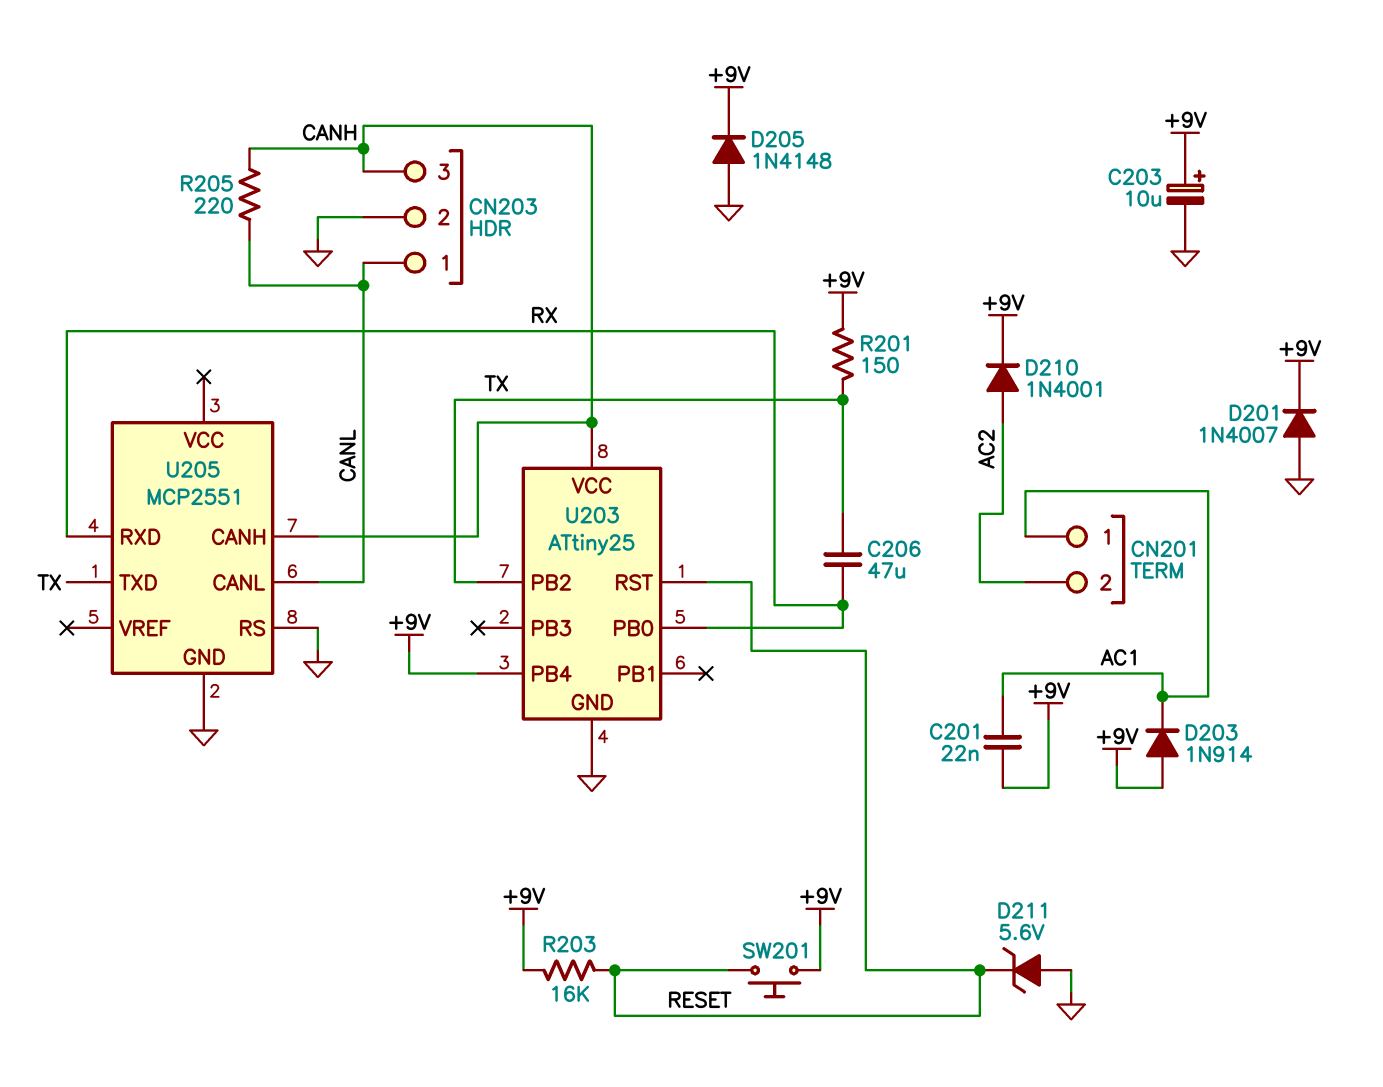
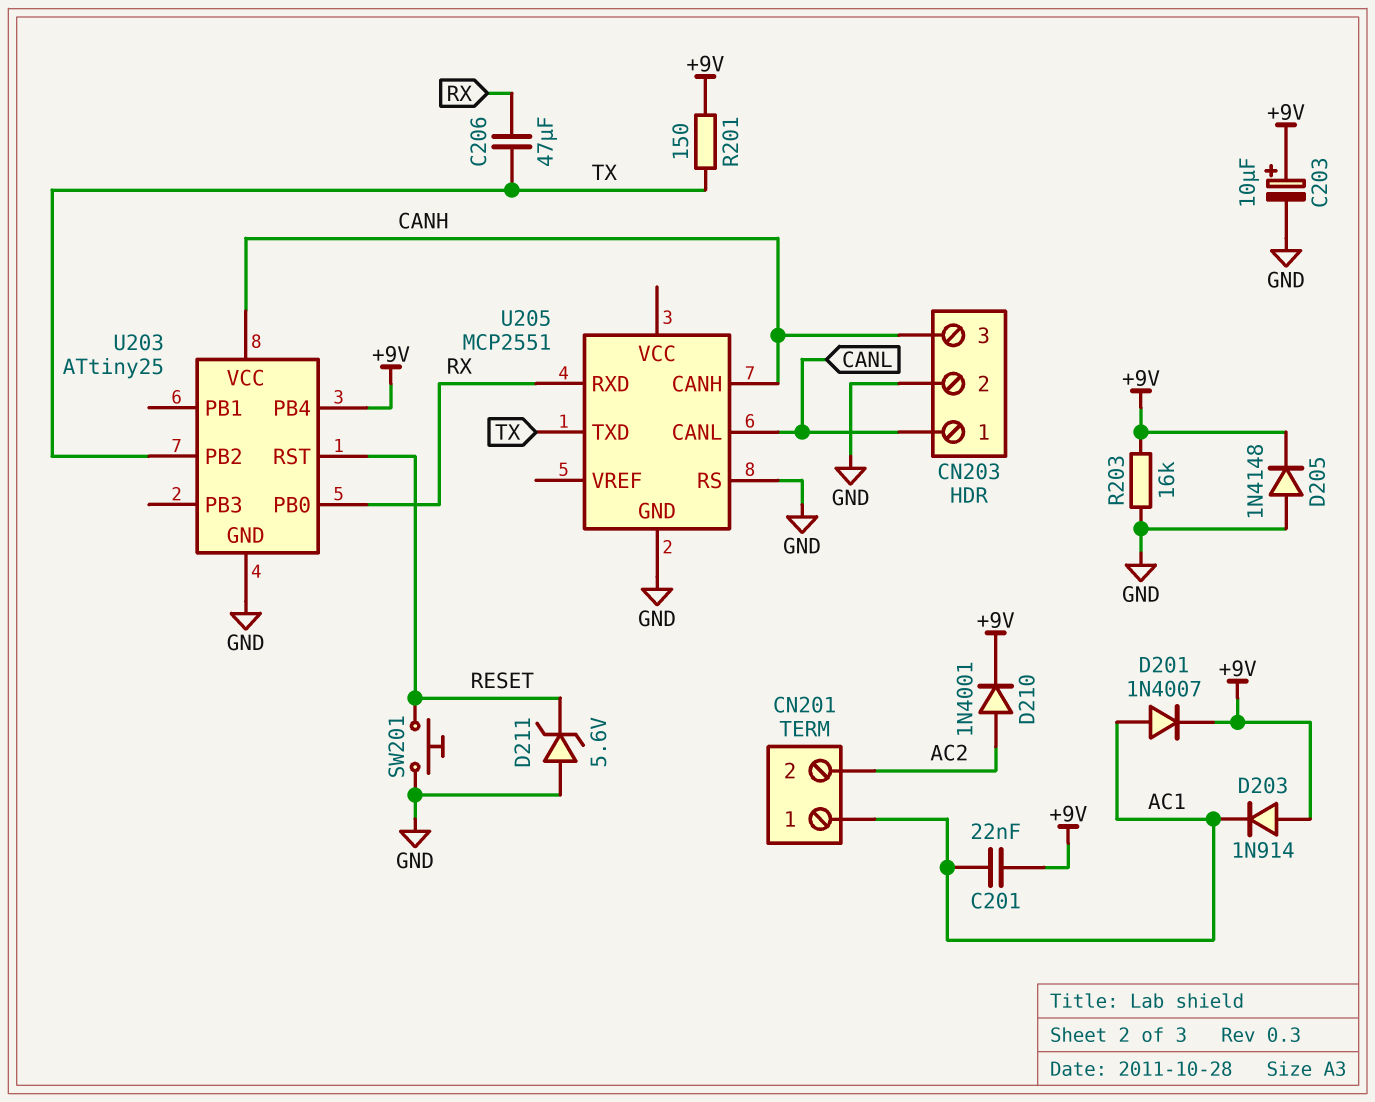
D201: diode 1N4007 (A GND, K +9V) -> diode 1N4007 (A AC1, K +9V)
R203: 16k (+9V, RESET) -> 16k (+9V, GND)
R205: 220 (CANH, CANL) -> none
SW201: button (+9V, RESET) -> button (GND, RESET)

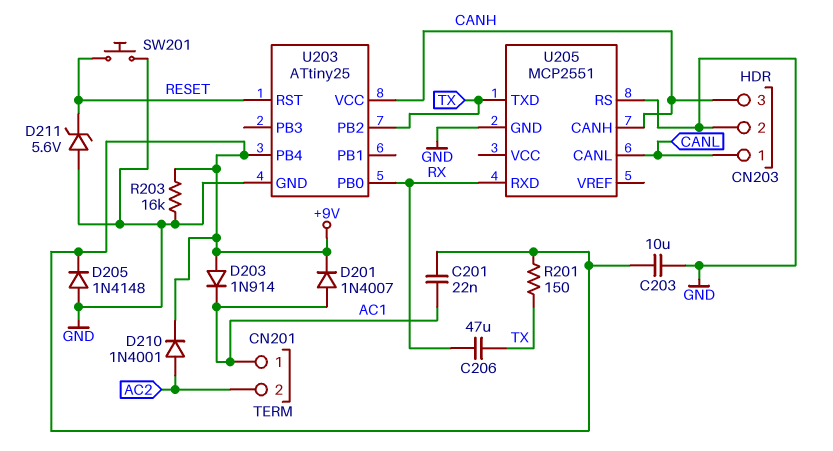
C203: 10uF (plus +9V, minus GND) -> 10uF (+9V, GND)

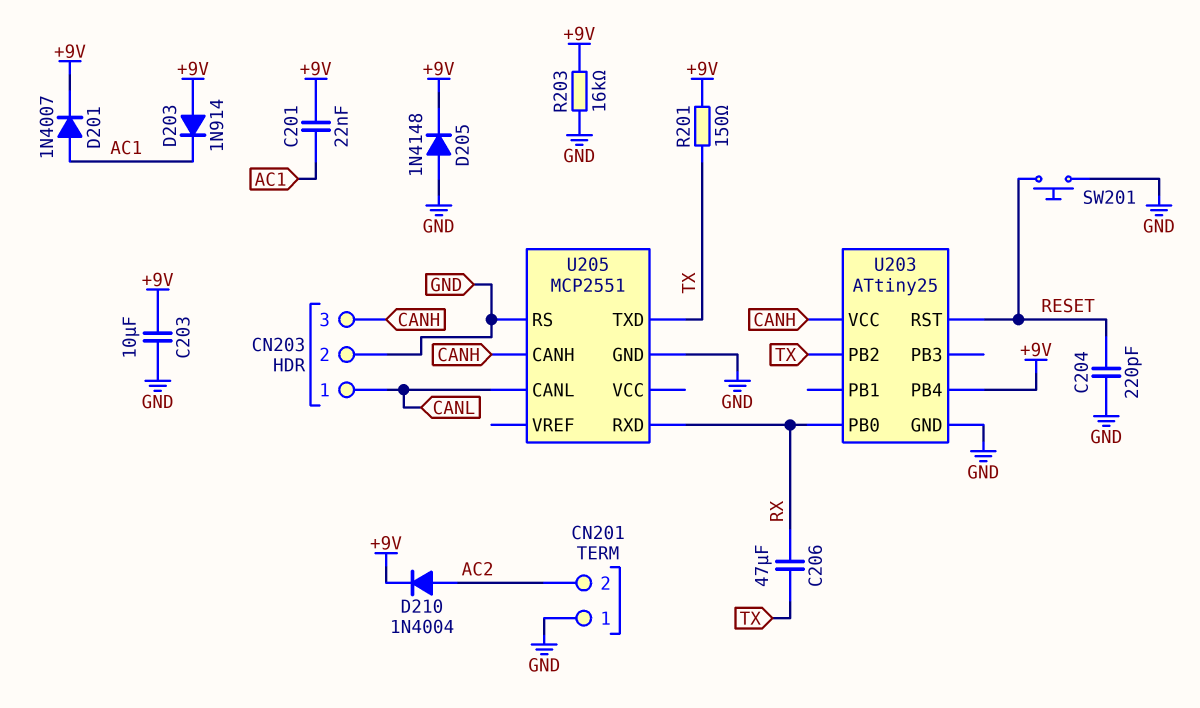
C204: none -> 220pF (GND, RESET)
CN201 pin 1: AC1 -> GND
D210: diode 1N4001 (A AC2, K +9V) -> diode 1N4004 (A AC2, K +9V)
D211: zener 5.6V (A GND, K RESET) -> none

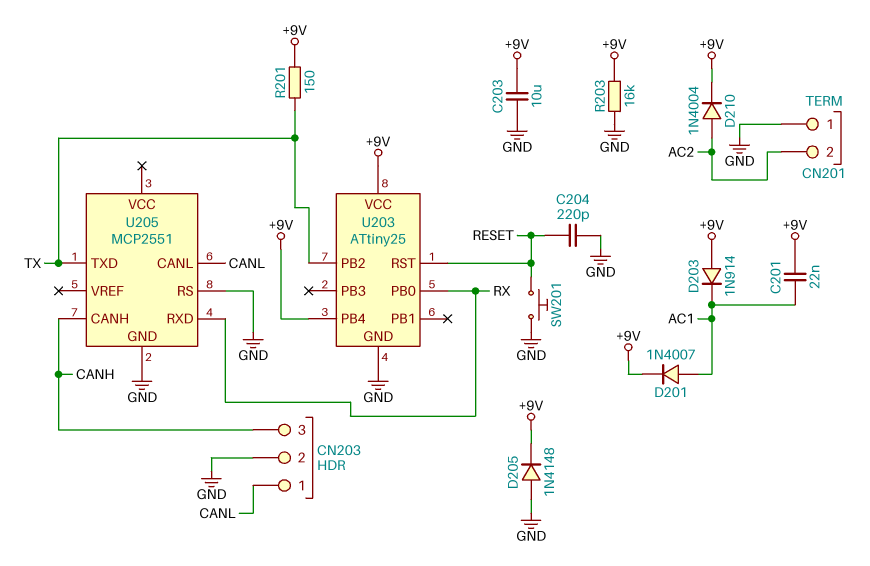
C206: 47uF (RX, TX) -> none
U203 pin VCC: CANH -> +9V

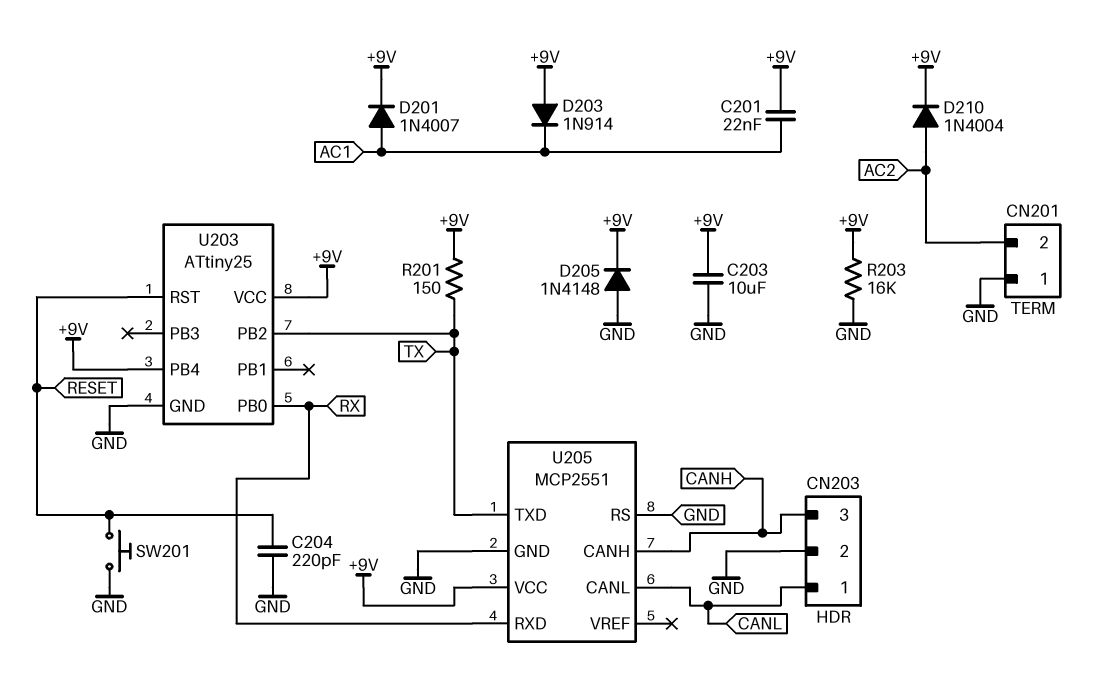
U205 pin VCC: none -> +9V

